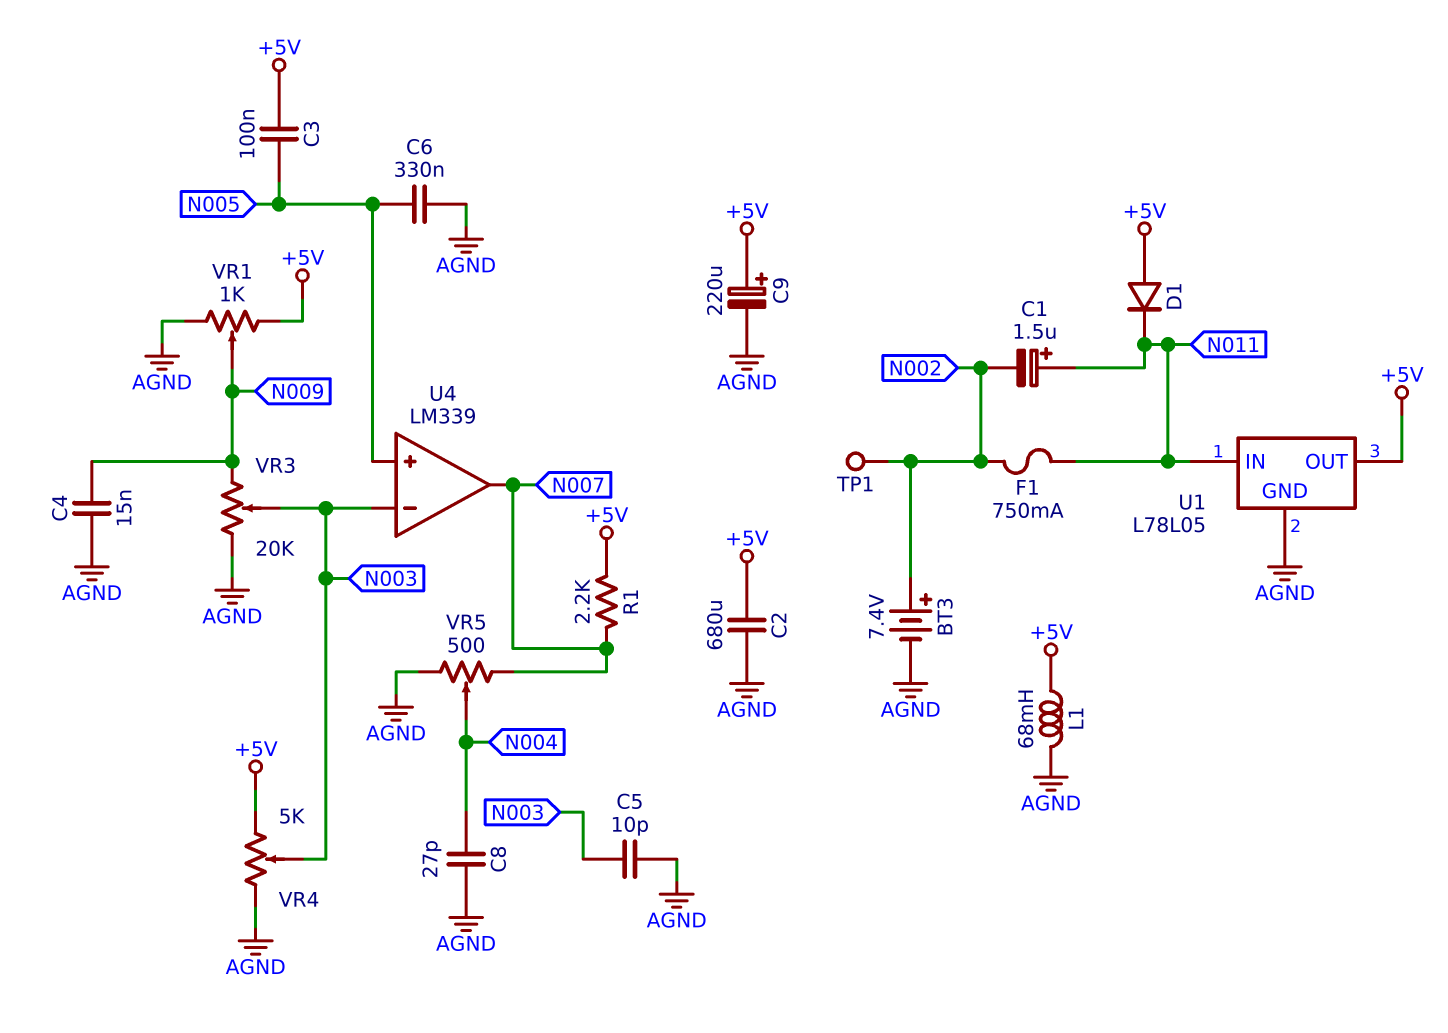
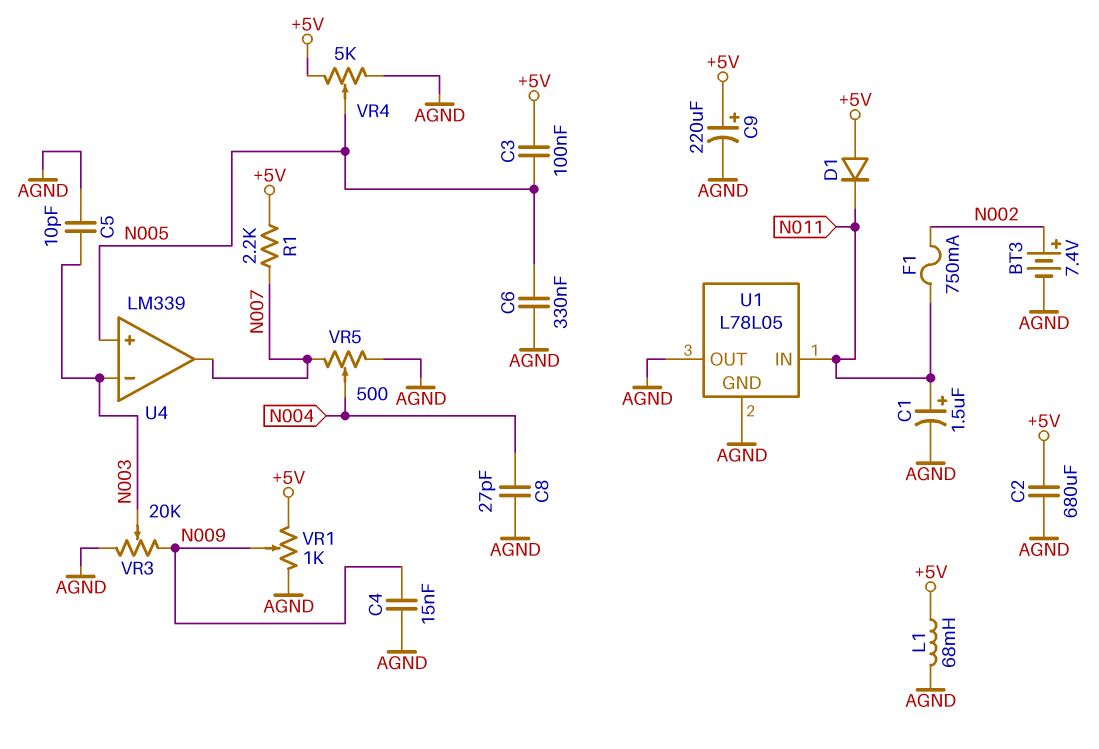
C1: 1.5uF (plus N011, minus N002) -> 1.5uF (plus N011, minus AGND)
TP1: test point (N002) -> none
U1 pin OUT: +5V -> AGND
VR4: 5k (+5V, AGND, wiper N003) -> 5k (+5V, AGND, wiper N005)

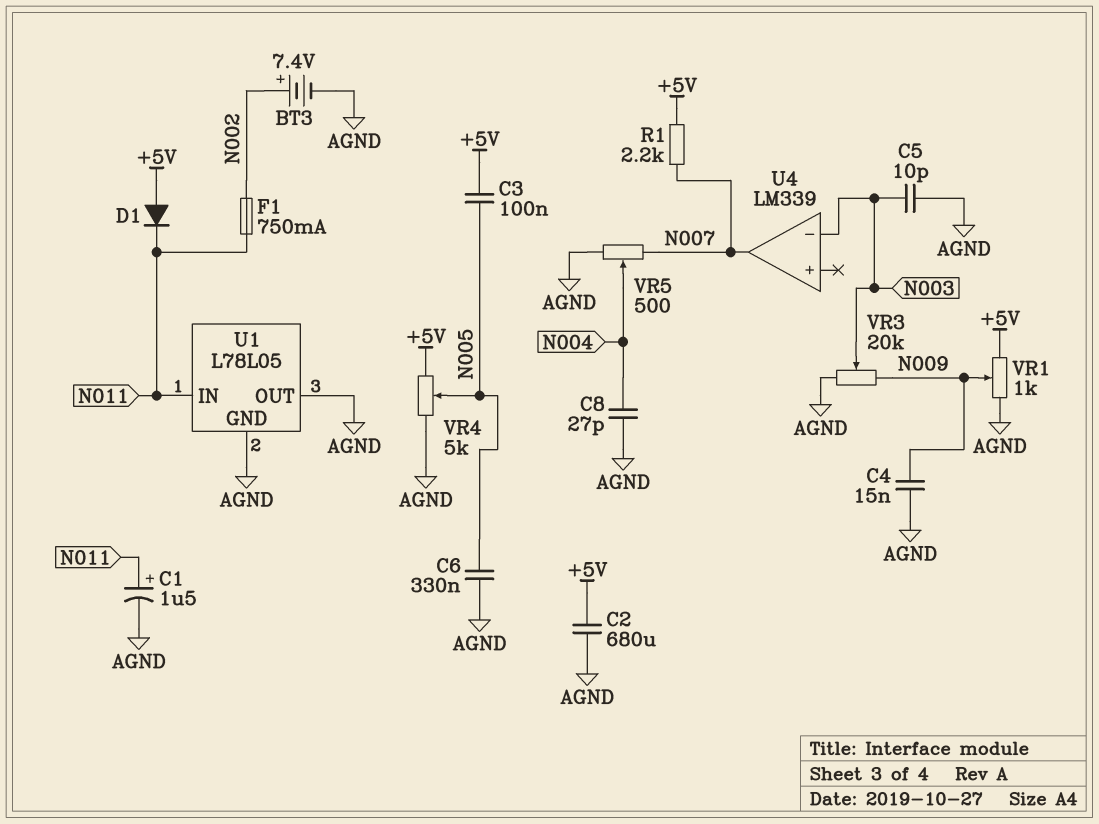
C9: 220uF (plus +5V, minus AGND) -> none
L1: 68mH (+5V, AGND) -> none
U4 pin in+: N005 -> none

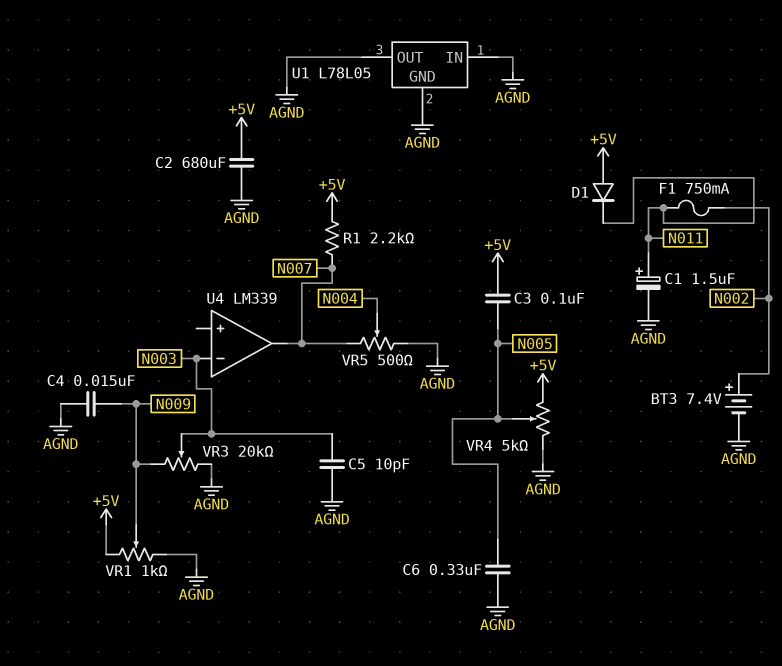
C8: 27pF (AGND, N004) -> none
U1 pin IN: N011 -> AGND

